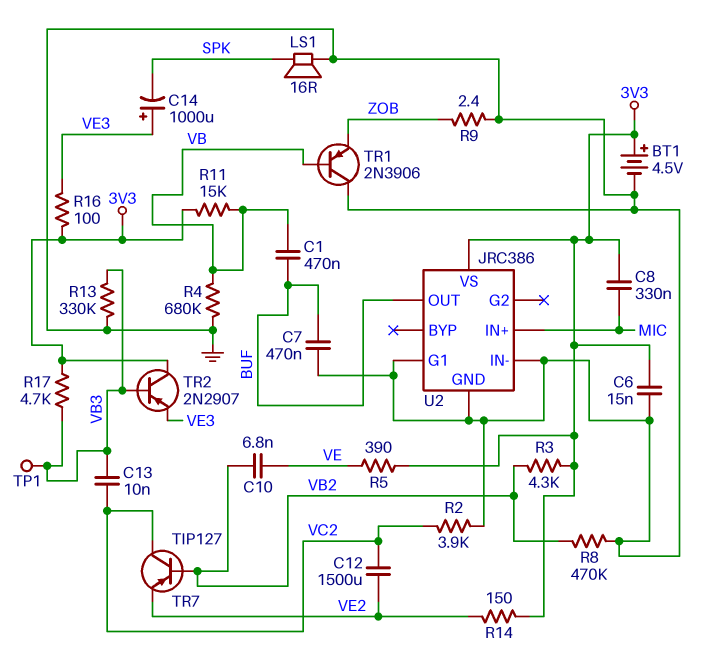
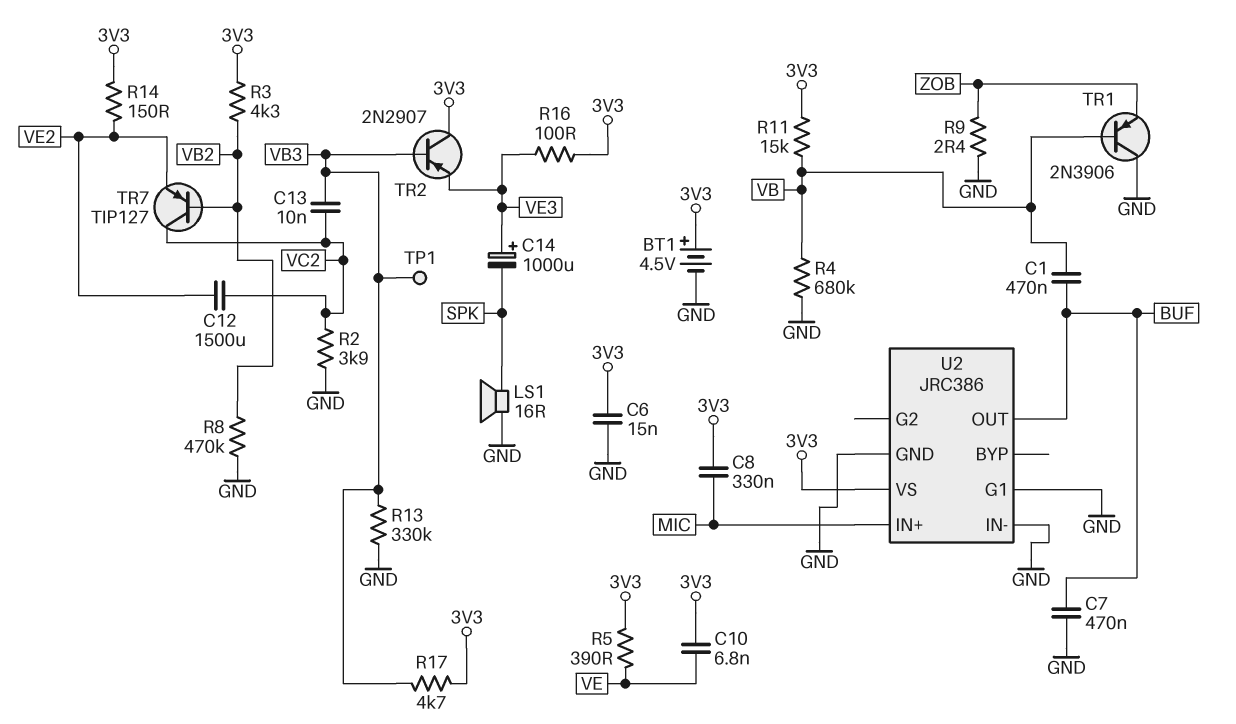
C10: 6.8nF (VB2, VE) -> 6.8nF (3V3, VE)

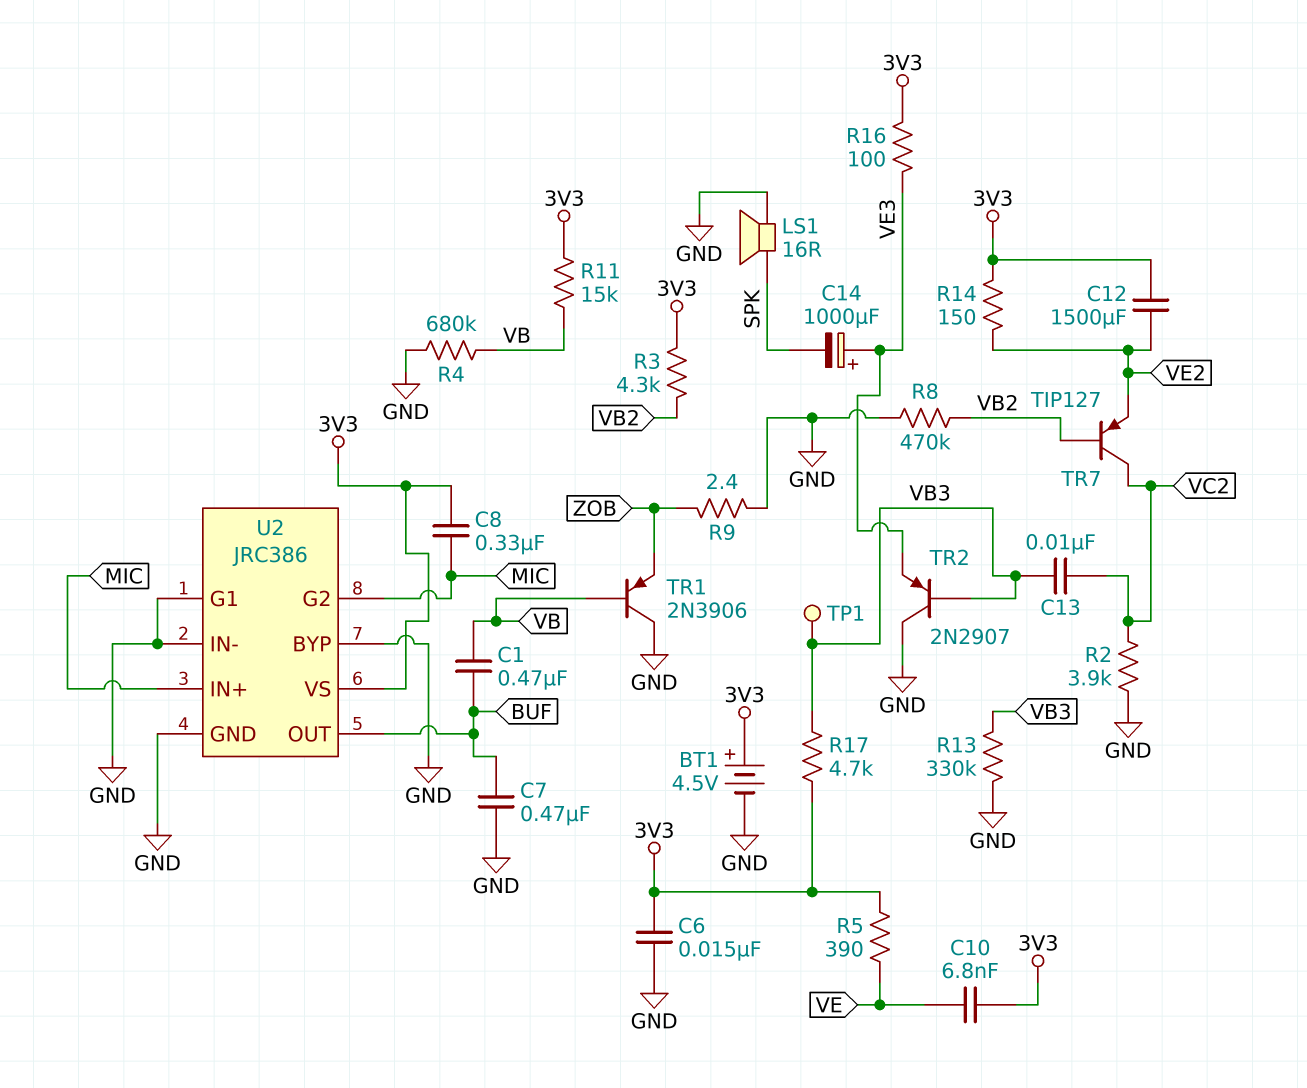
C12: 1500uF (VC2, VE2) -> 1500uF (3V3, VE2)
TR2: PNP 2N2907 (B VB3, C 3V3, E VE3) -> PNP 2N2907 (B VB3, C GND, E VE3)
U2 pin BYP: none -> GND
U2 pin G2: none -> MIC

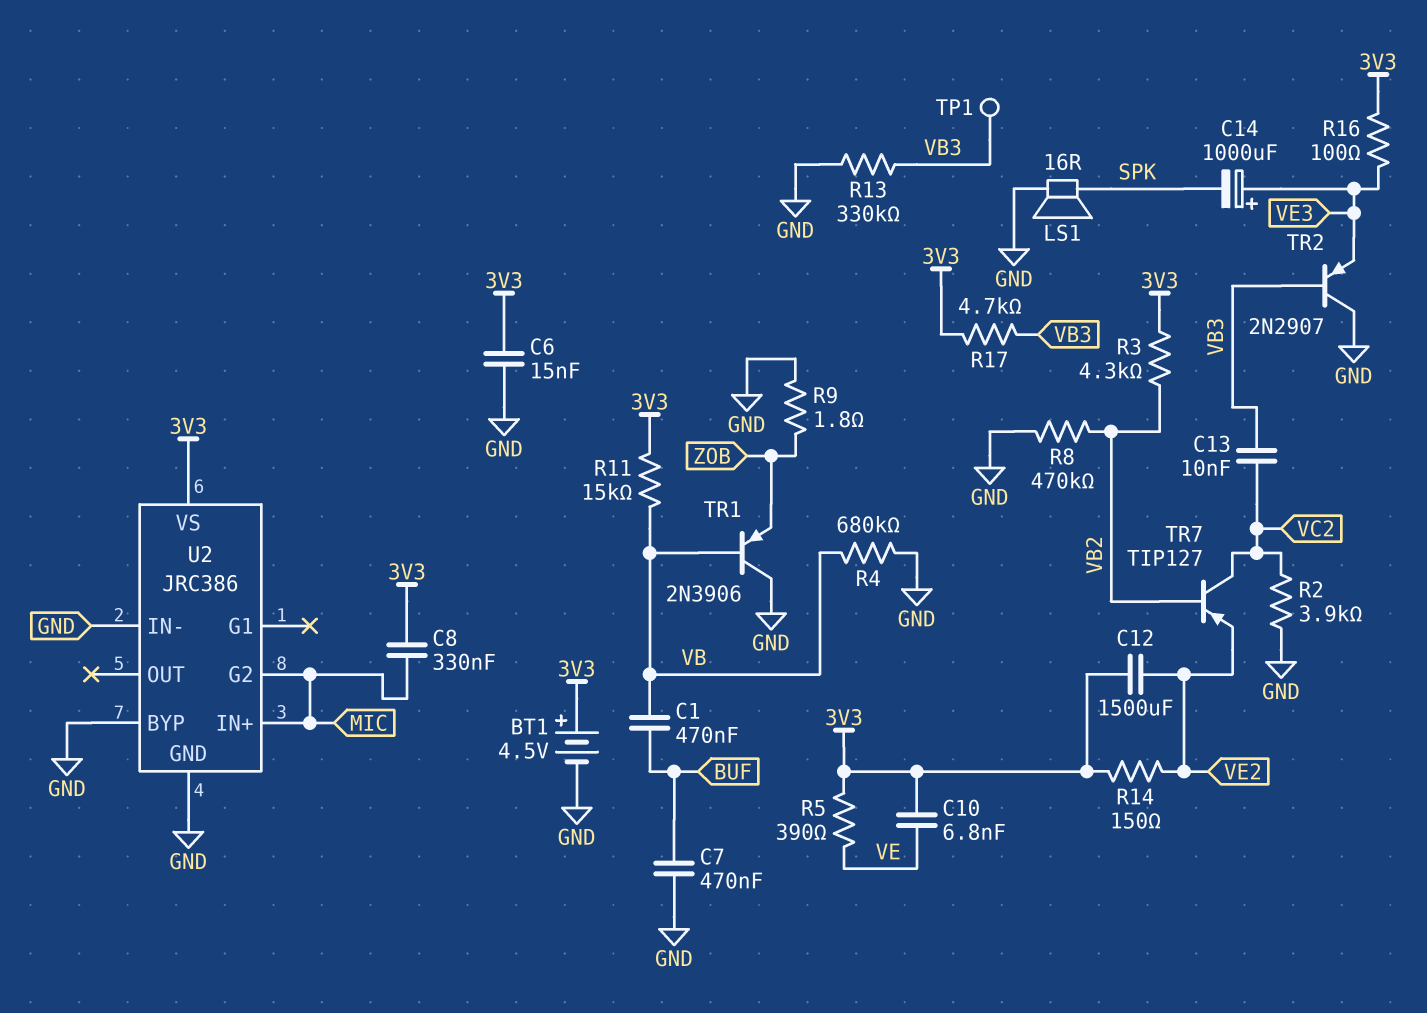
R9: 2.4 (GND, ZOB) -> 1.8 (GND, ZOB)
U2 pin G1: GND -> none
U2 pin OUT: BUF -> none

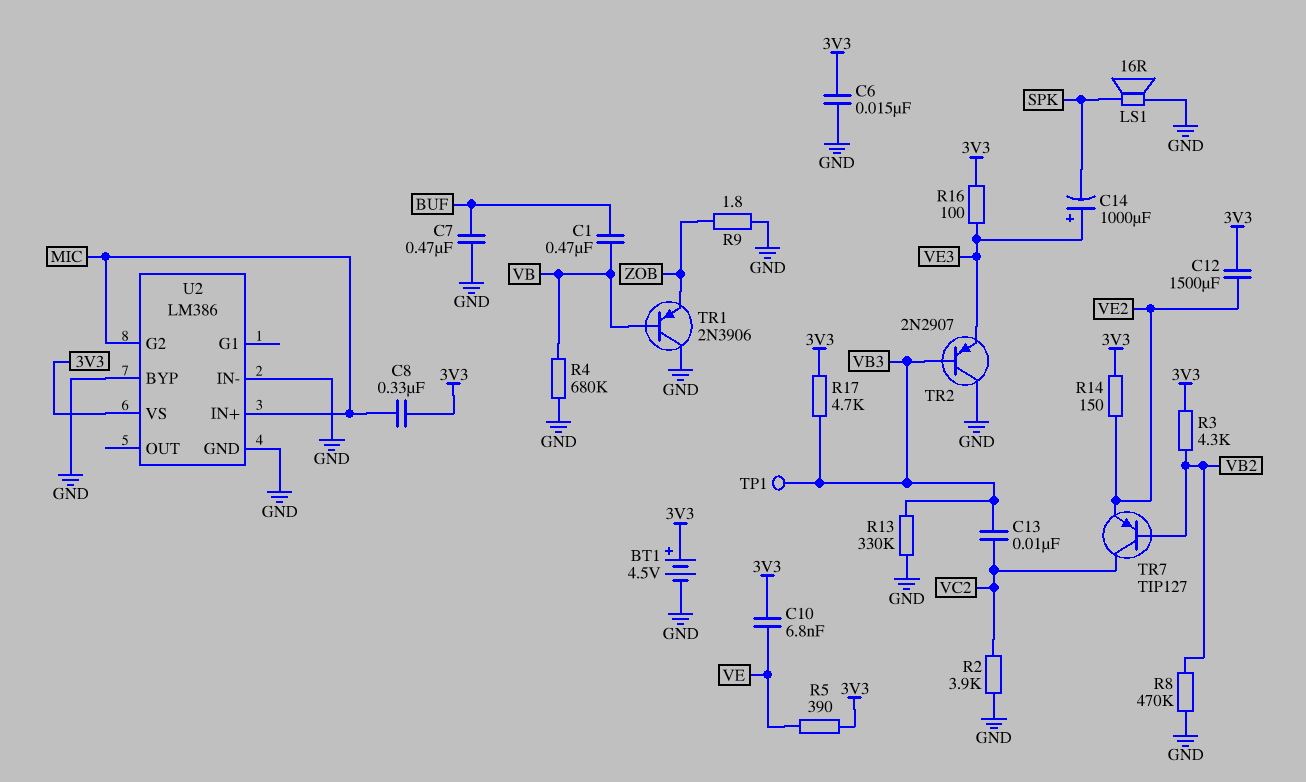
R11: 15k (3V3, VB) -> none
U2: JRC386 -> LM386

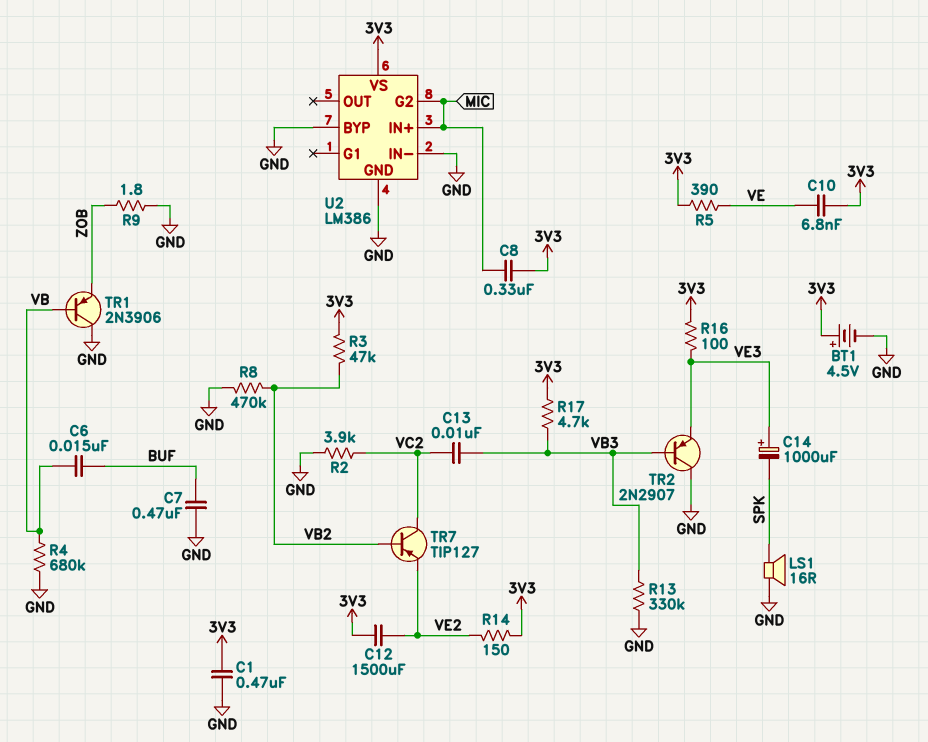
C1: 470nF (BUF, VB) -> 470nF (3V3, GND)
C6: 15nF (3V3, GND) -> 15nF (BUF, VB)
R3: 4.3k (3V3, VB2) -> 47k (3V3, VB2)
TP1: test point (VB3) -> none

